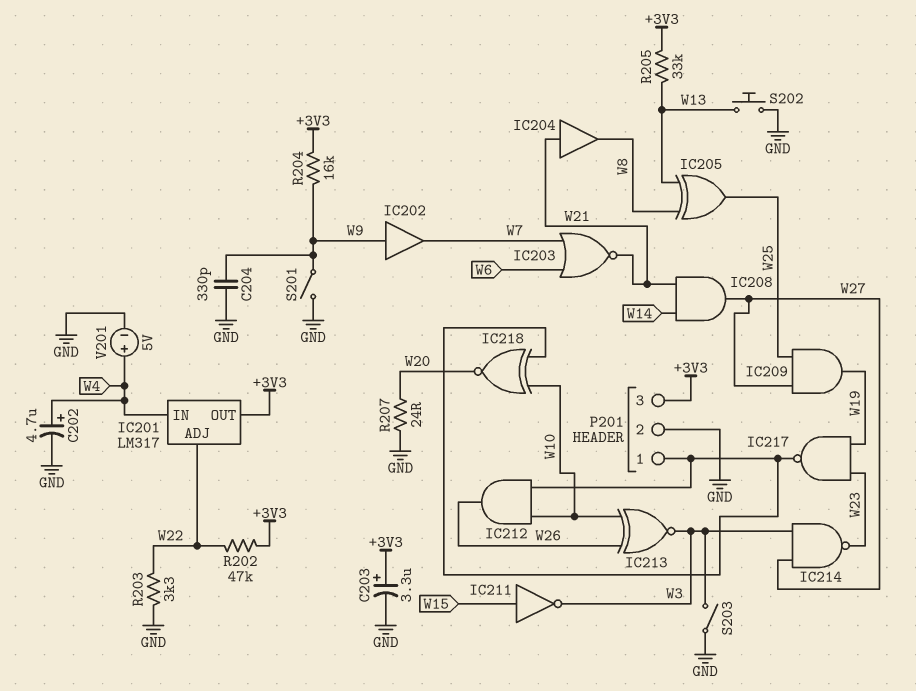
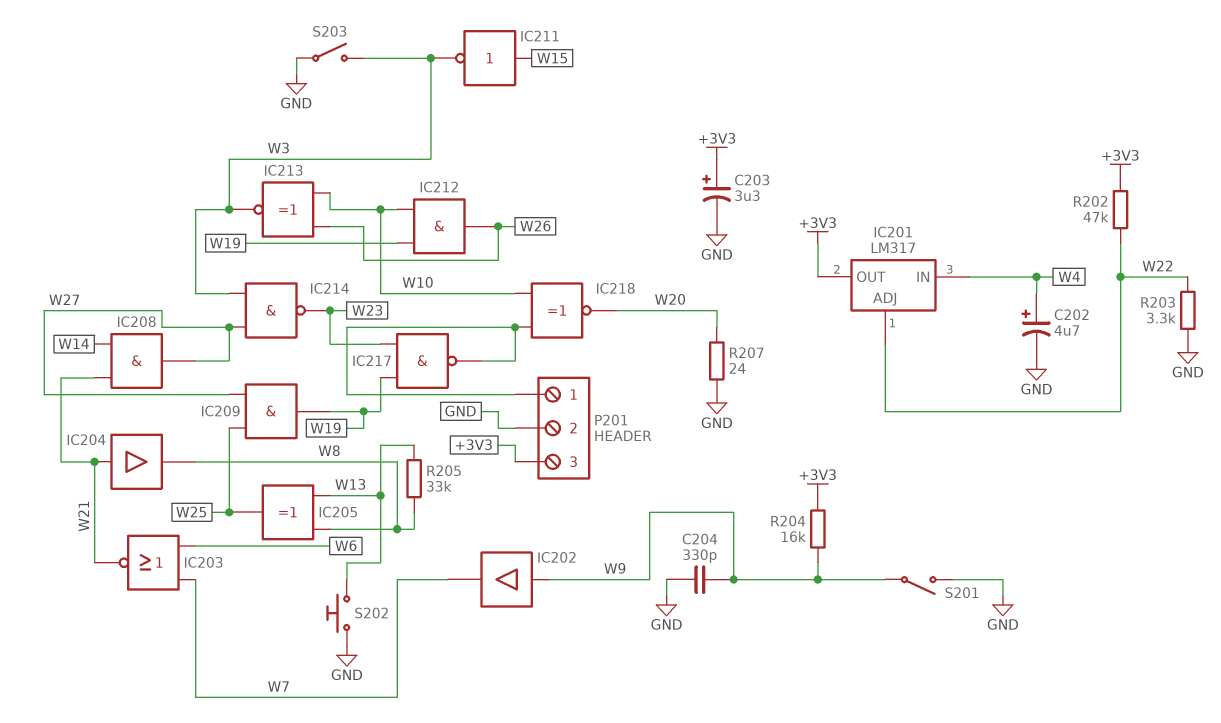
IC212: AND (in P201/1, in W10, out W26) -> AND (in W10, in W19, out W26)
R205: 33k (+3V3, W13) -> 33k (W8, W13)
V201: 5V (plus W4, minus GND) -> none

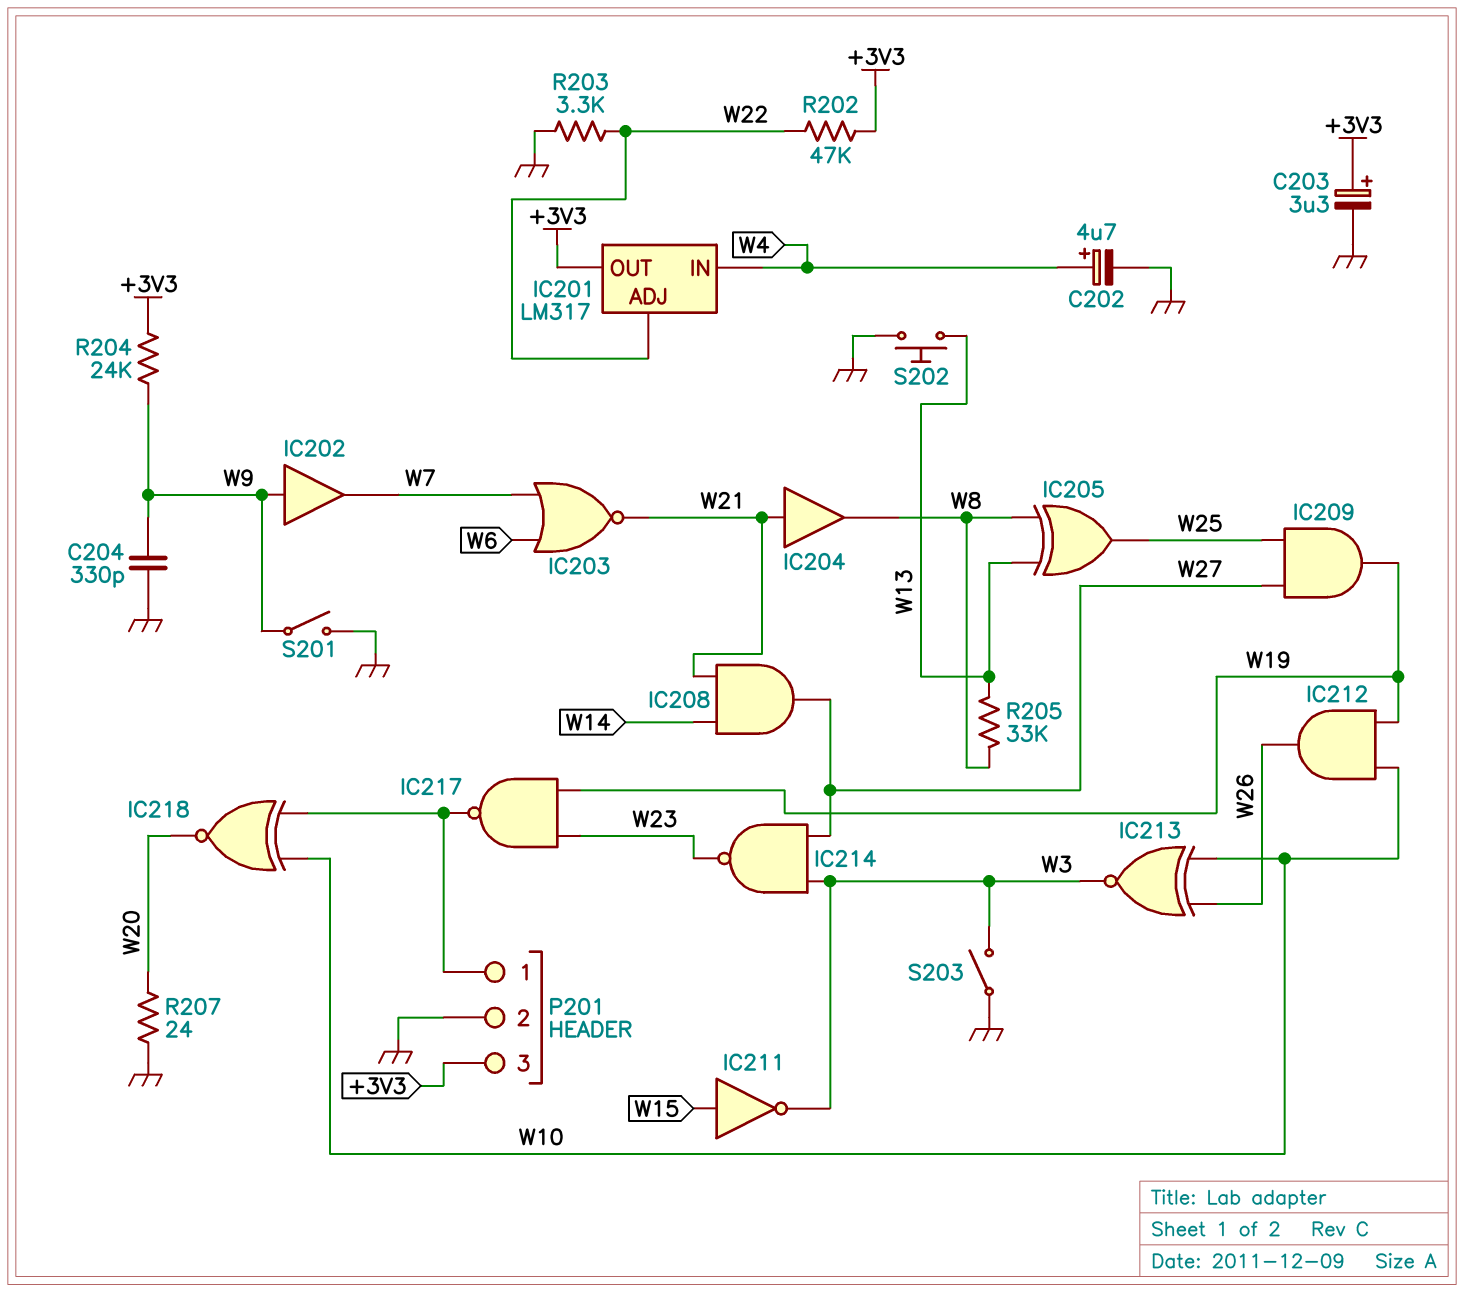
R204: 16k (+3V3, W9) -> 24k (+3V3, W9)

